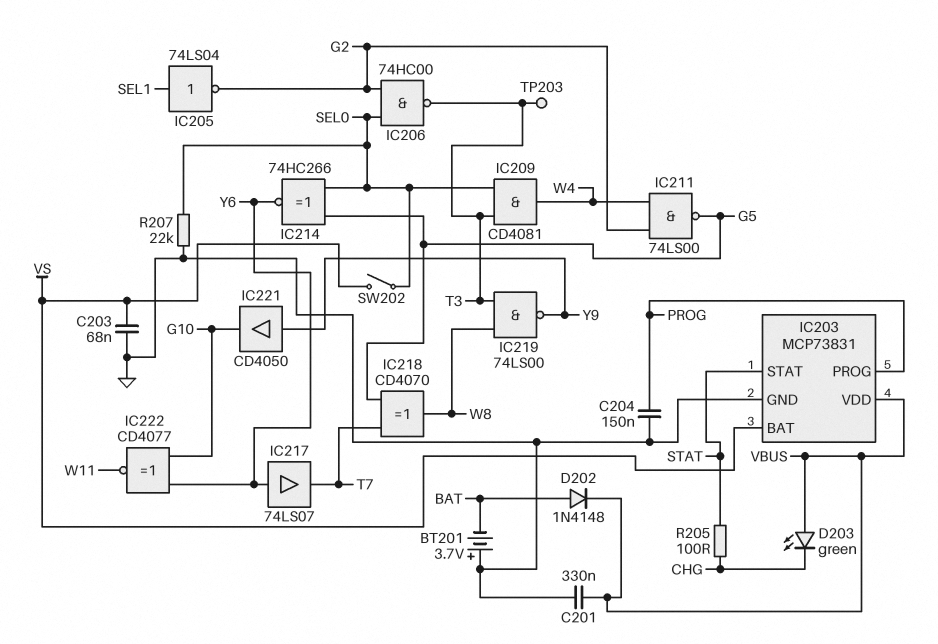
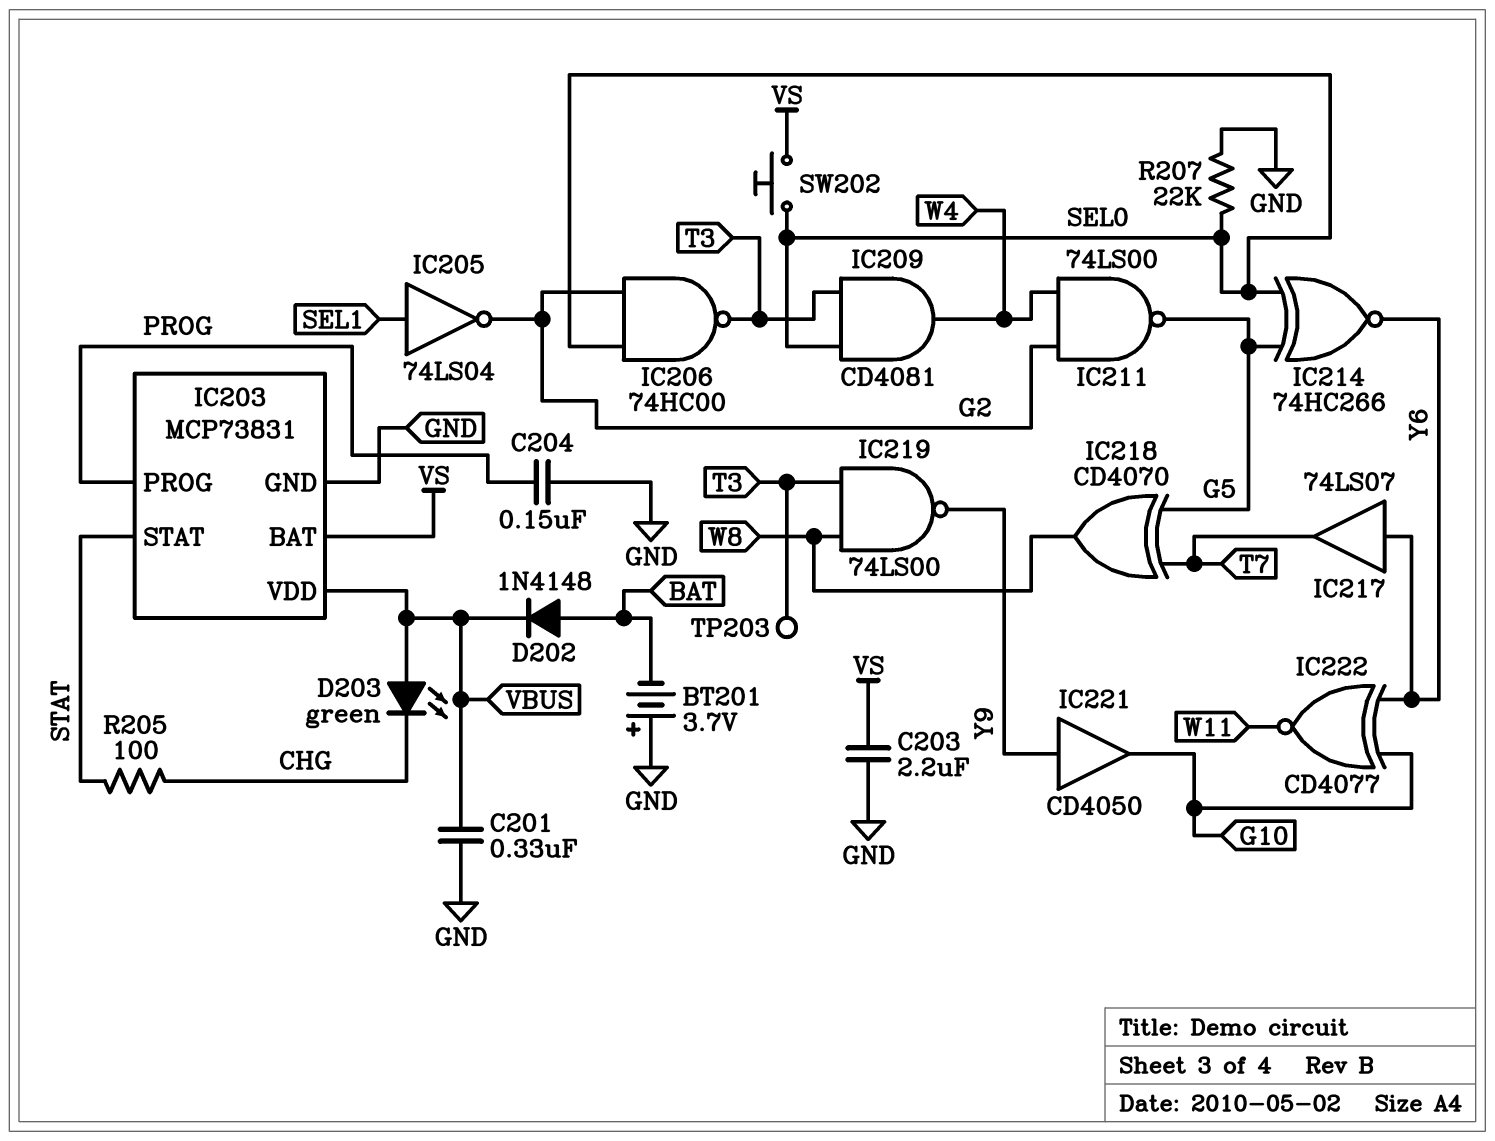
C203: 68nF (GND, VS) -> 2.2uF (GND, VS)
SW202: switch (SEL0, VS) -> button (SEL0, VS)

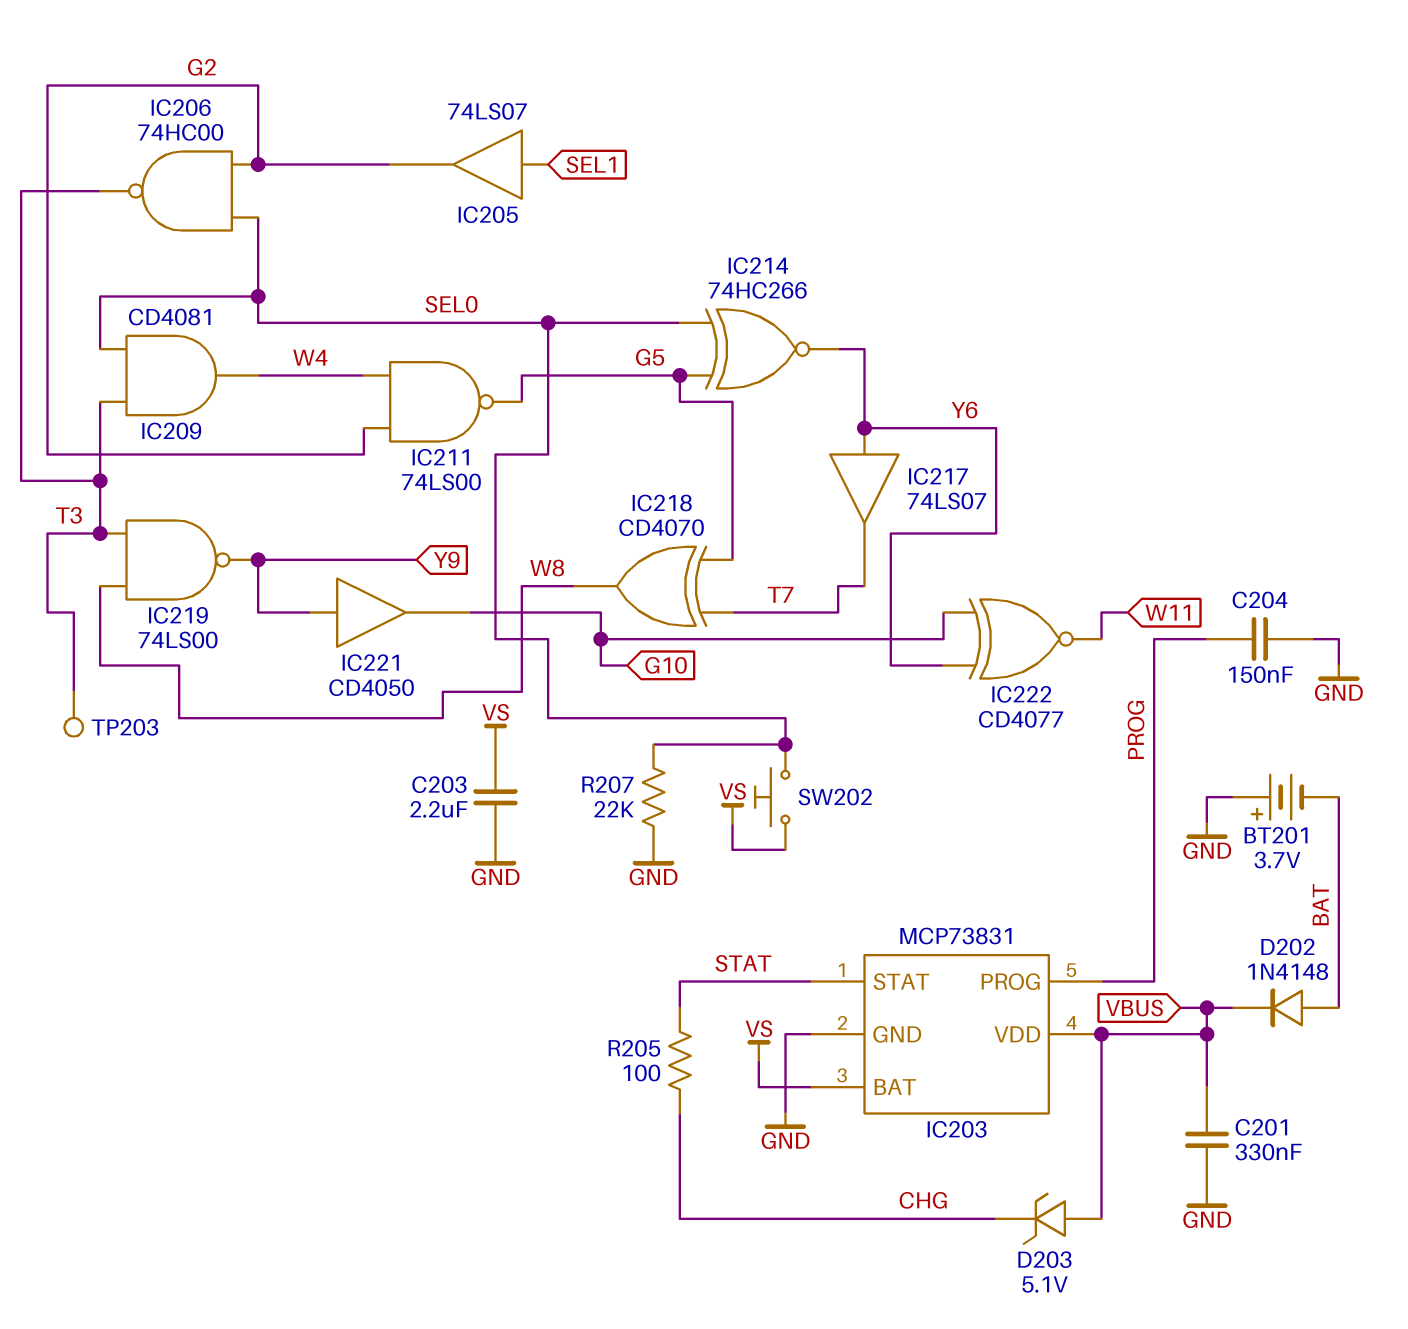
D203: LED green (A VBUS, K CHG) -> zener 5.1V (A VBUS, K CHG)
IC205: NOT 74LS04 (in SEL1, out G2) -> buffer 74LS07 (in SEL1, out G2)

